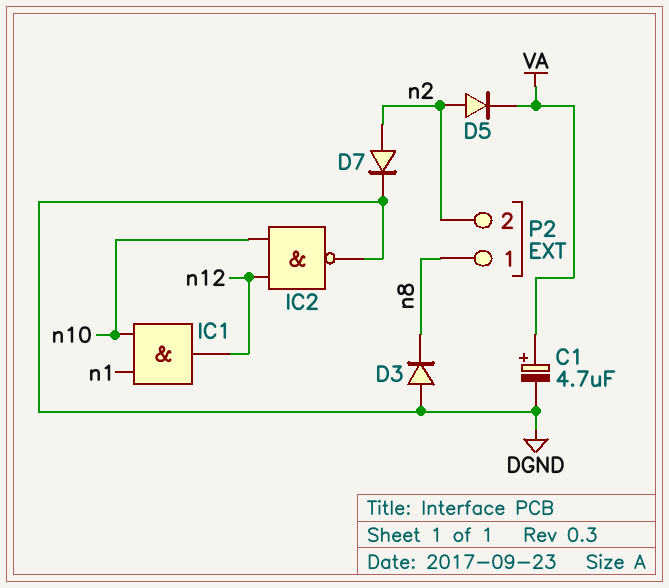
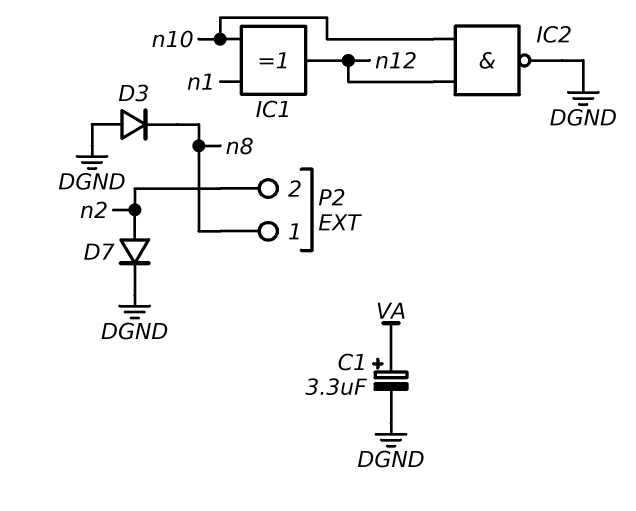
C1: 4.7uF (plus VA, minus DGND) -> 3.3uF (plus VA, minus DGND)
D5: diode (A n2, K VA) -> none
IC1: AND (in n1, in n10, out n12) -> XOR (in n1, in n10, out n12)

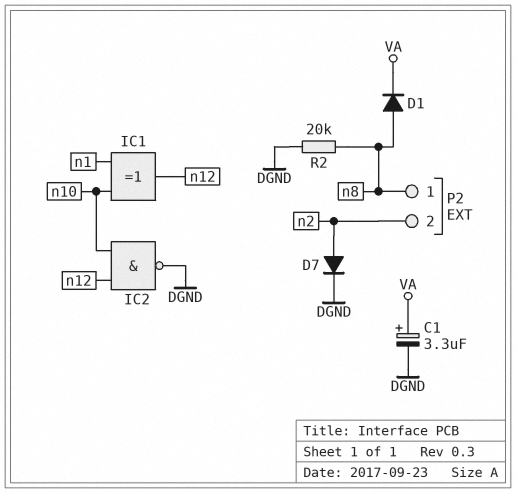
D1: none -> diode (A n8, K VA)
D3: diode (A DGND, K n8) -> none
R2: none -> 20k (DGND, n8)

